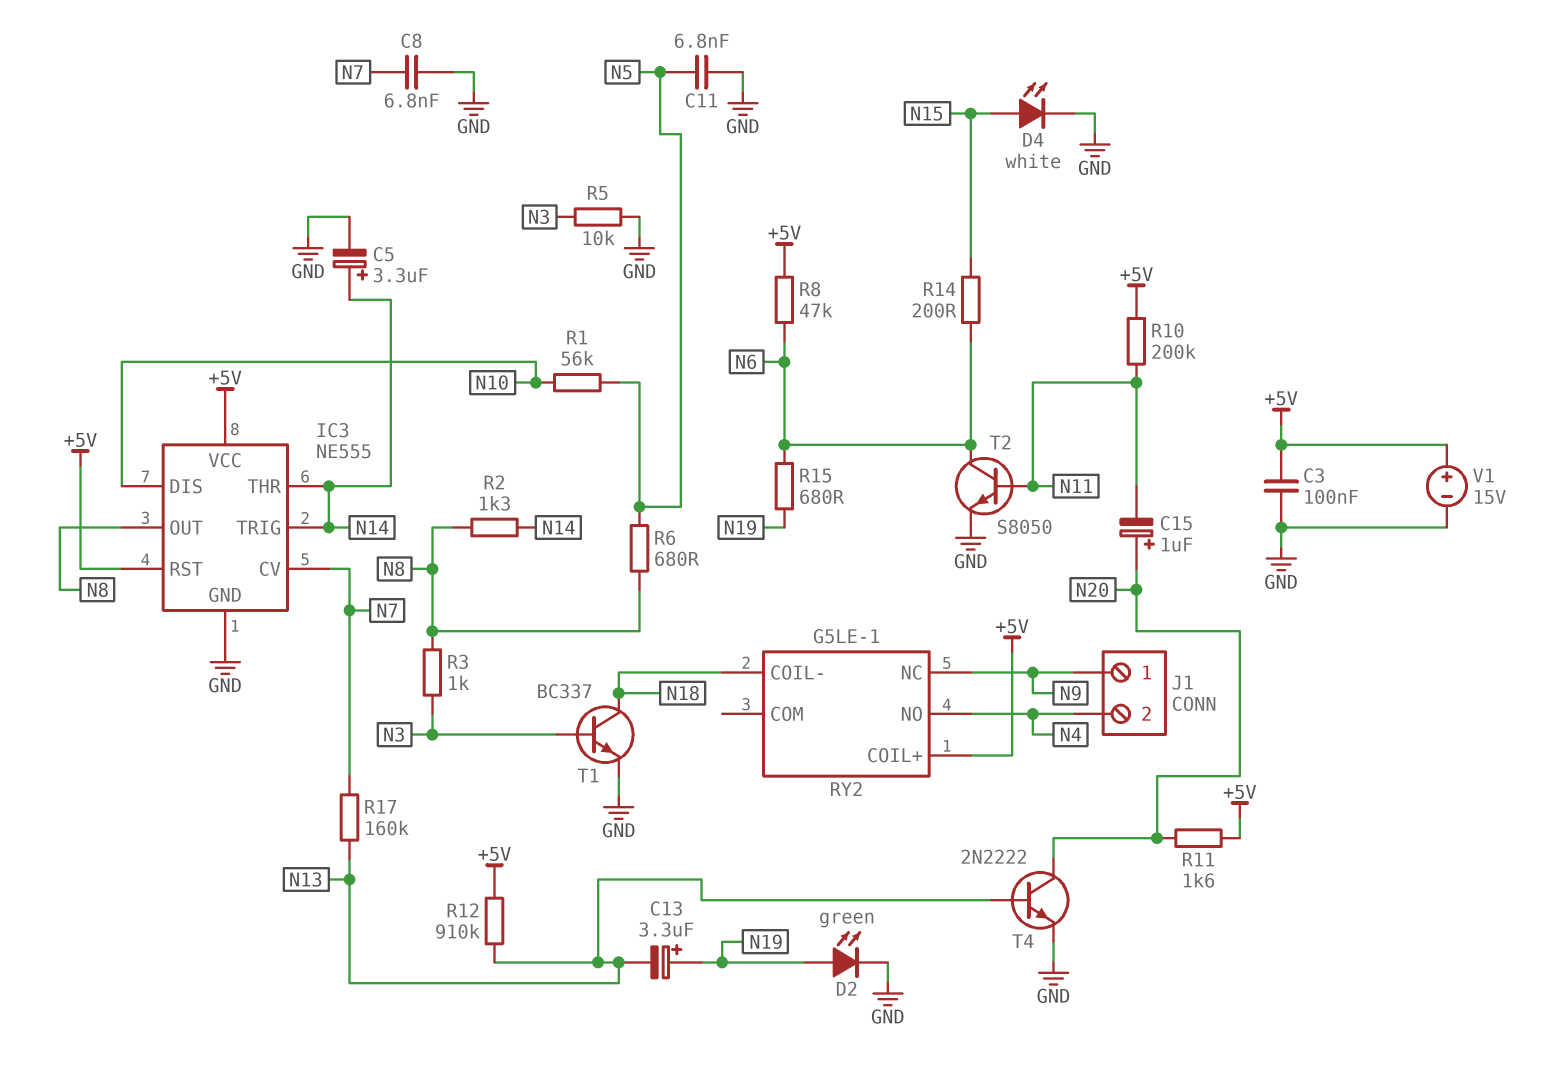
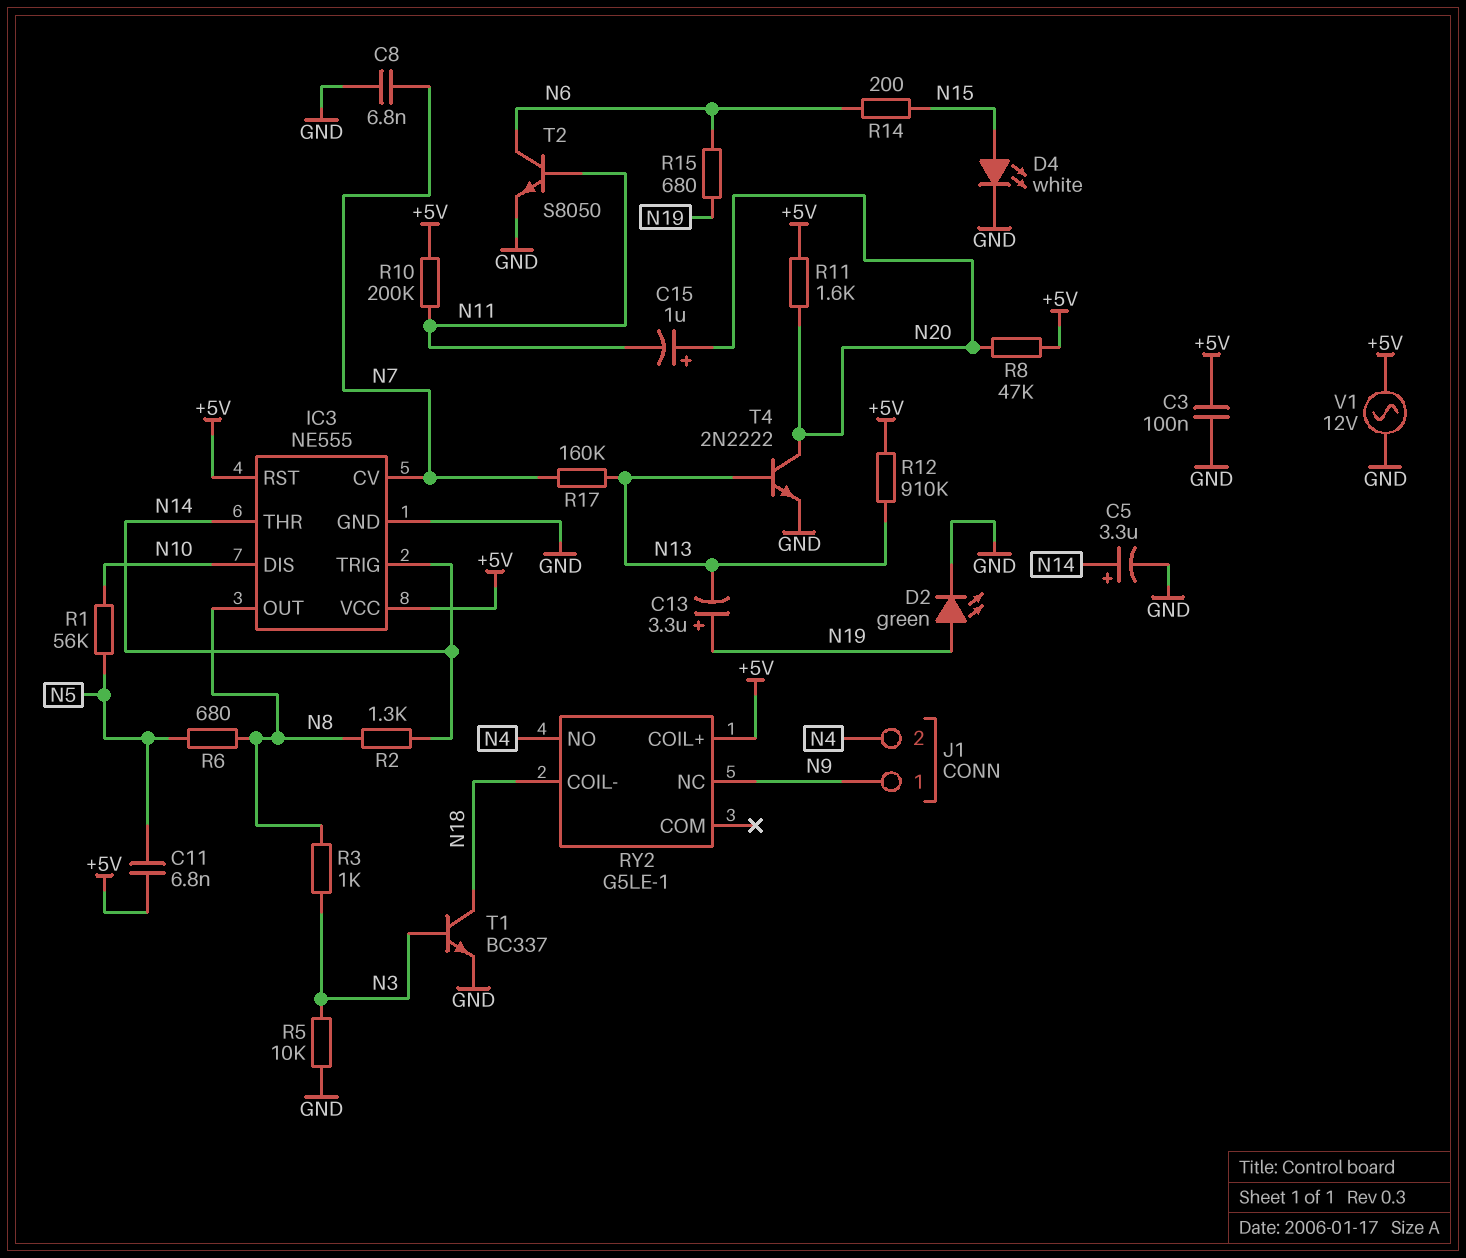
C11: 6.8nF (GND, N5) -> 6.8nF (+5V, N5)
R8: 47k (+5V, N6) -> 47k (+5V, N20)
V1: 15V (plus +5V, minus GND) -> AC 12V (+5V, GND)

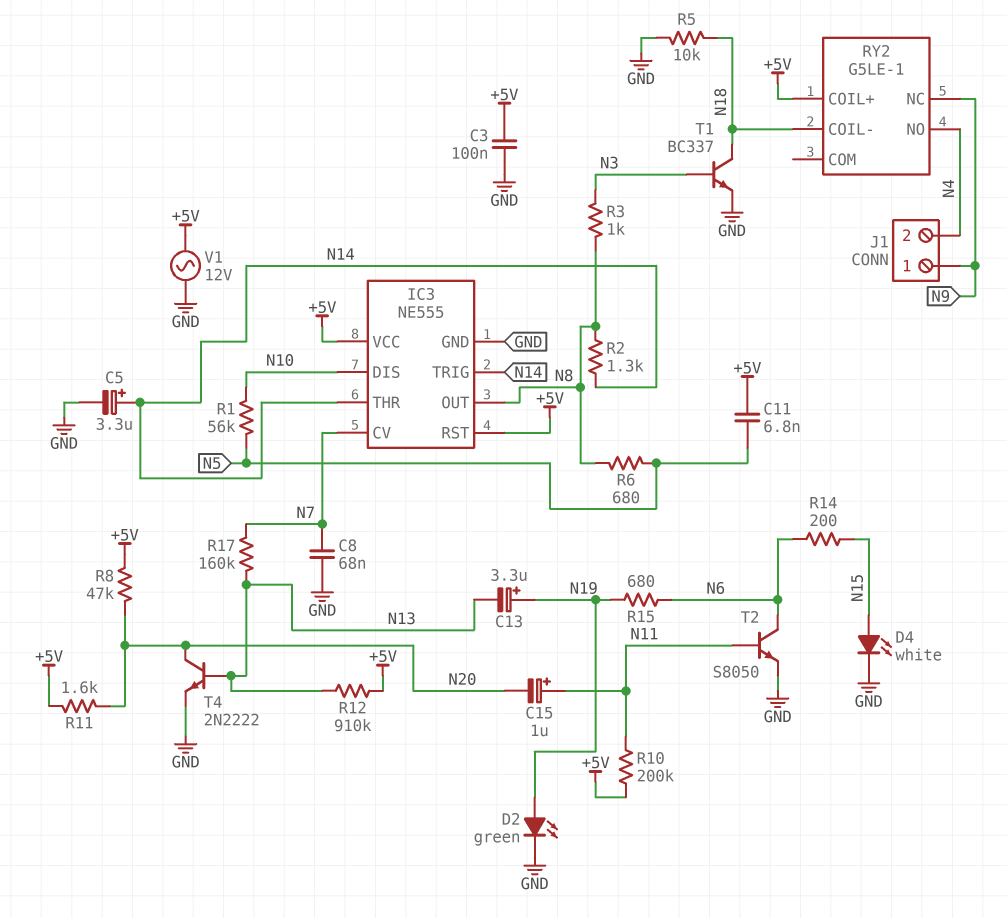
C8: 6.8nF (GND, N7) -> 68nF (GND, N7)
C15: 1uF (plus N20, minus N11) -> 1uF (plus N11, minus N20)
R5: 10k (GND, N3) -> 10k (GND, N18)

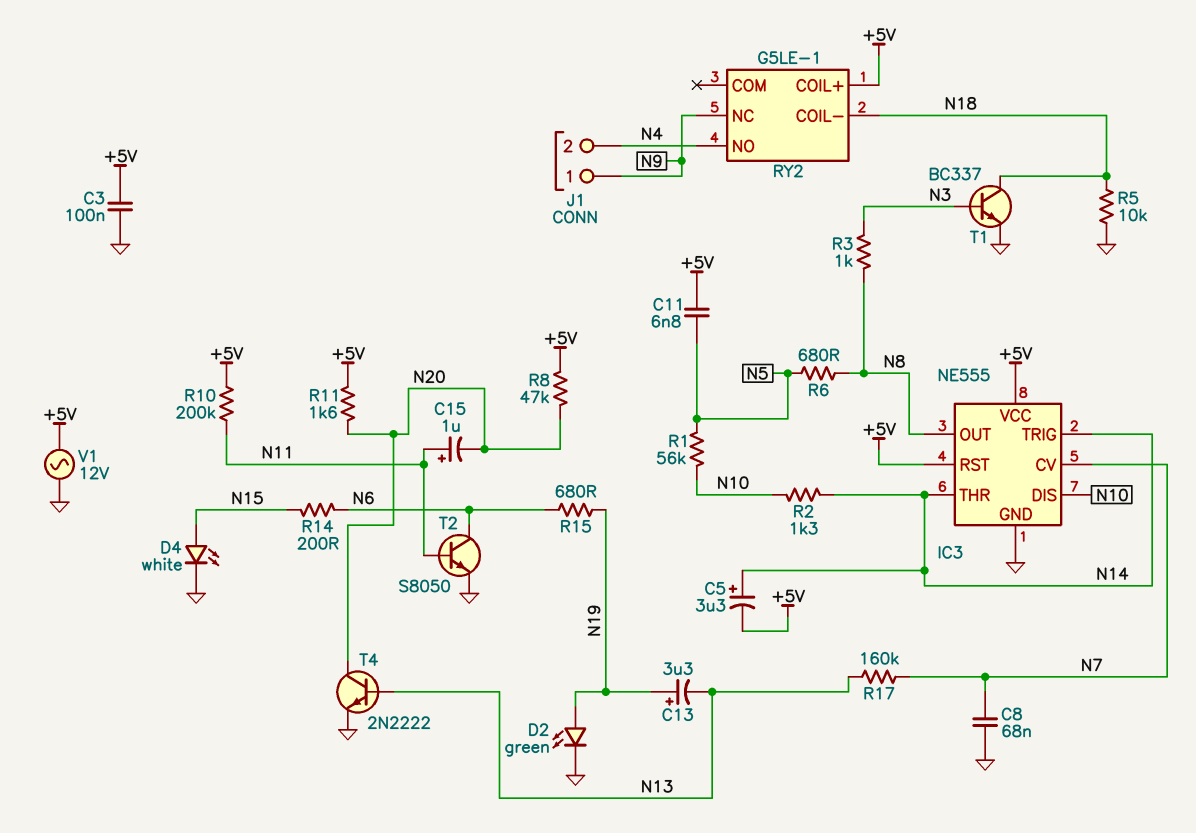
C5: 3.3uF (plus N14, minus GND) -> 3.3uF (plus N14, minus +5V)
R2: 1.3k (N8, N14) -> 1.3k (N10, N14)
R12: 910k (+5V, N13) -> none

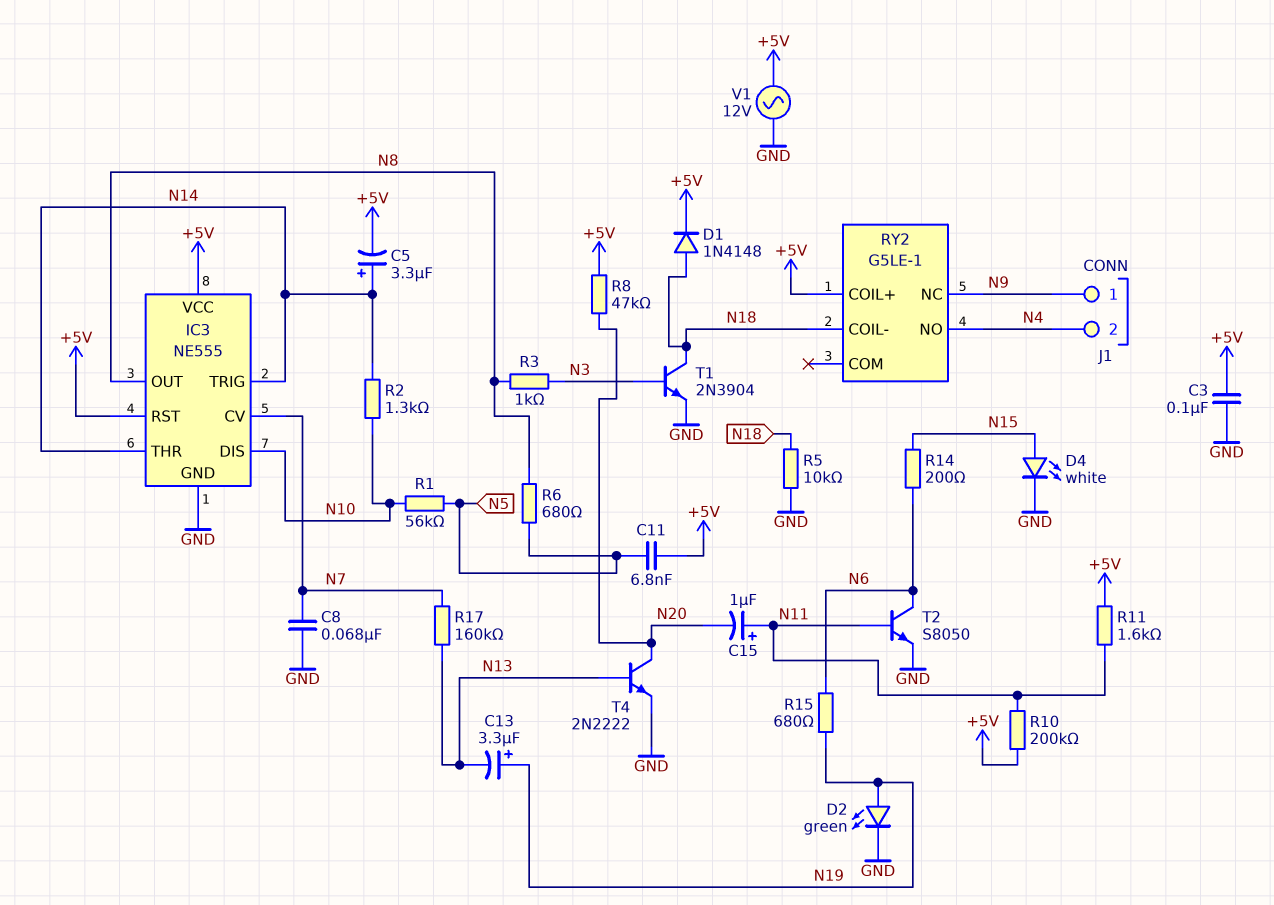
D1: none -> diode 1N4148 (A N18, K +5V)
R11: 1.6k (+5V, N20) -> 1.6k (+5V, N11)
T1: NPN BC337 (B N3, C N18, E GND) -> NPN 2N3904 (B N3, C N18, E GND)

